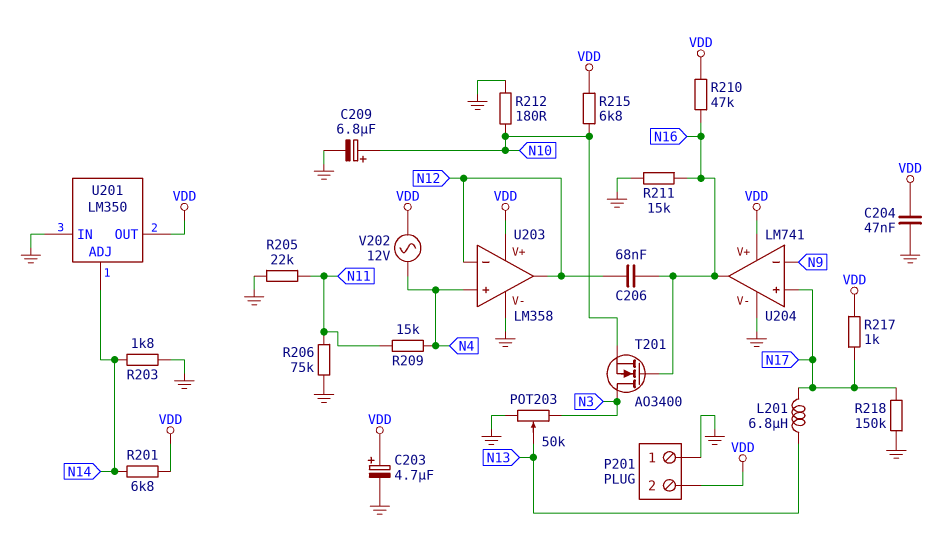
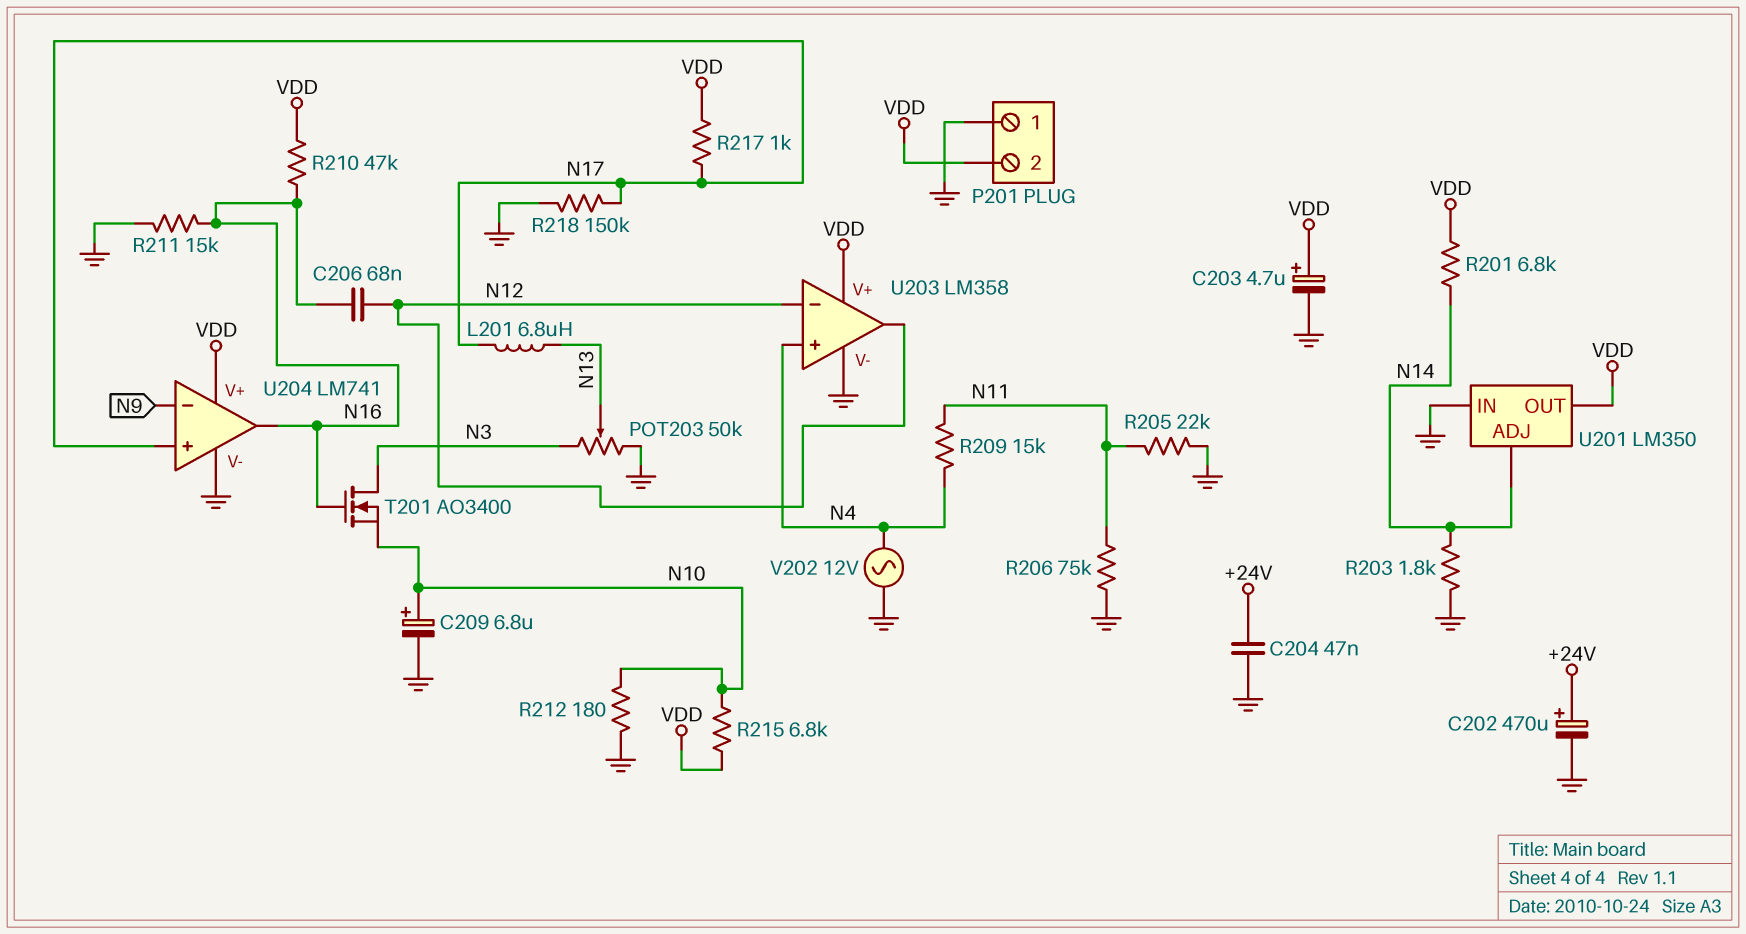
C202: none -> 470uF (plus +24V, minus GND)
C204: 47nF (GND, VDD) -> 47nF (+24V, GND)
V202: AC 12V (N4, VDD) -> AC 12V (GND, N4)

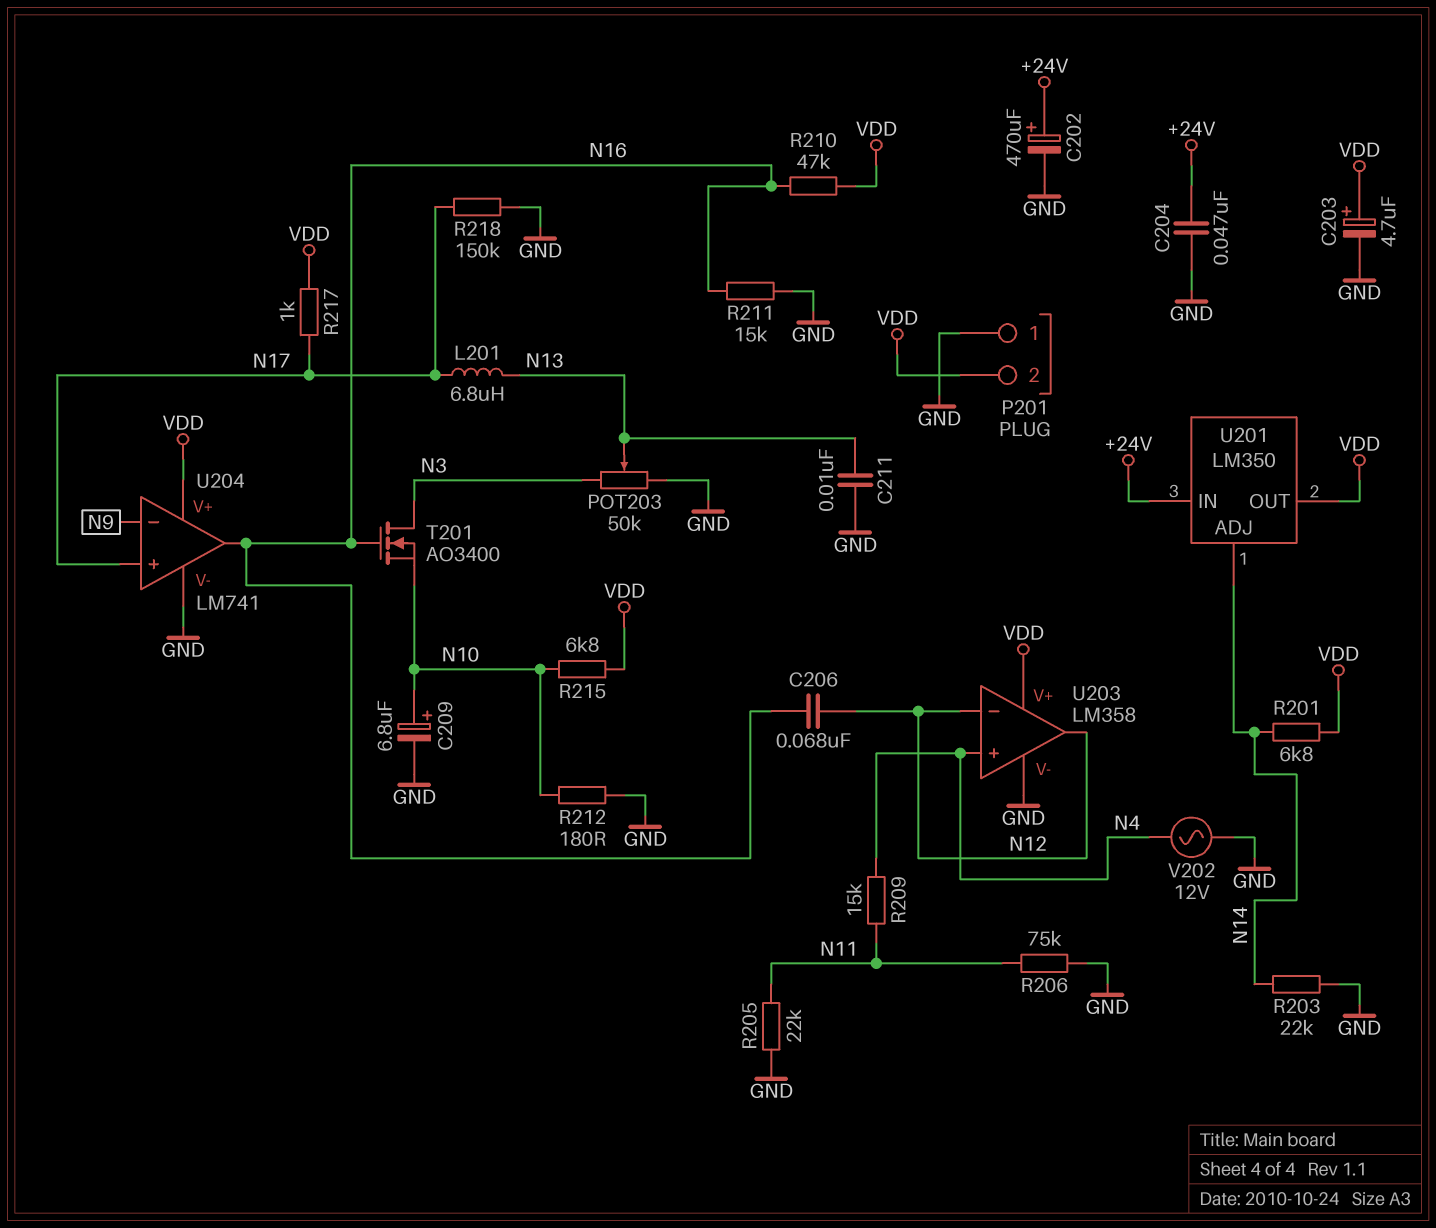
C211: none -> 10nF (GND, N13)
R203: 1.8k (GND, N14) -> 22k (GND, N14)
U201 pin IN: GND -> +24V

